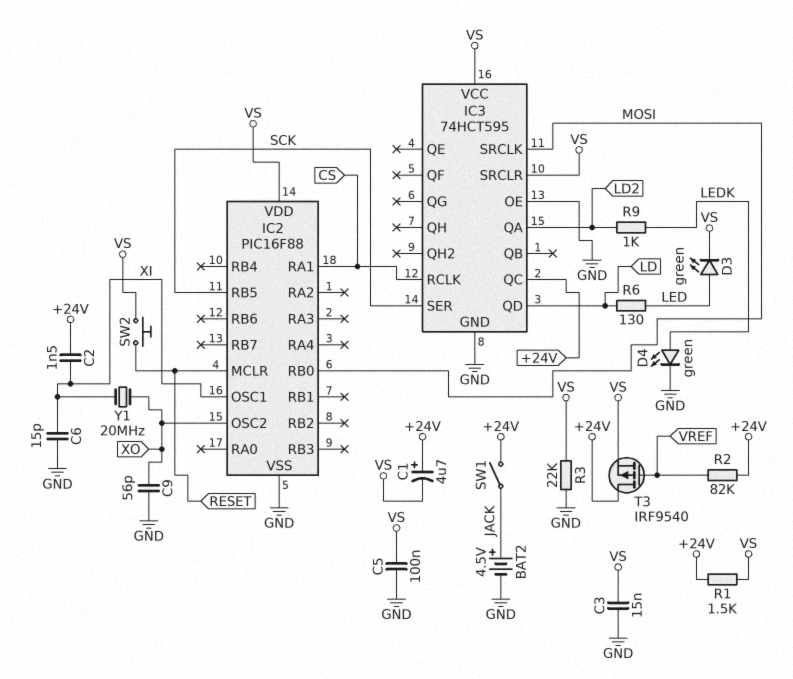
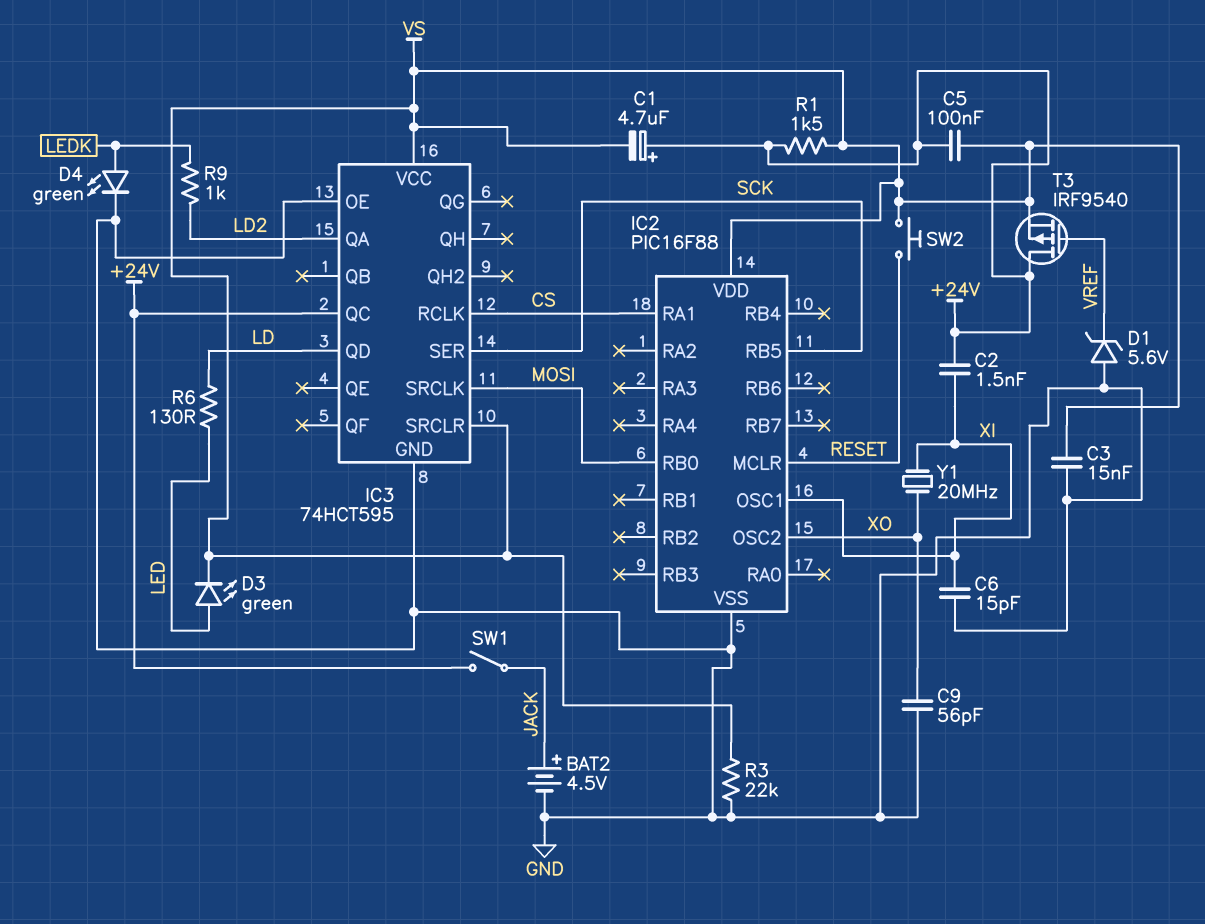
C5: 100nF (GND, VS) -> 100nF (+24V, VS)
D1: none -> zener 5.6V (A GND, K VREF)
R2: 82k (+24V, VREF) -> none

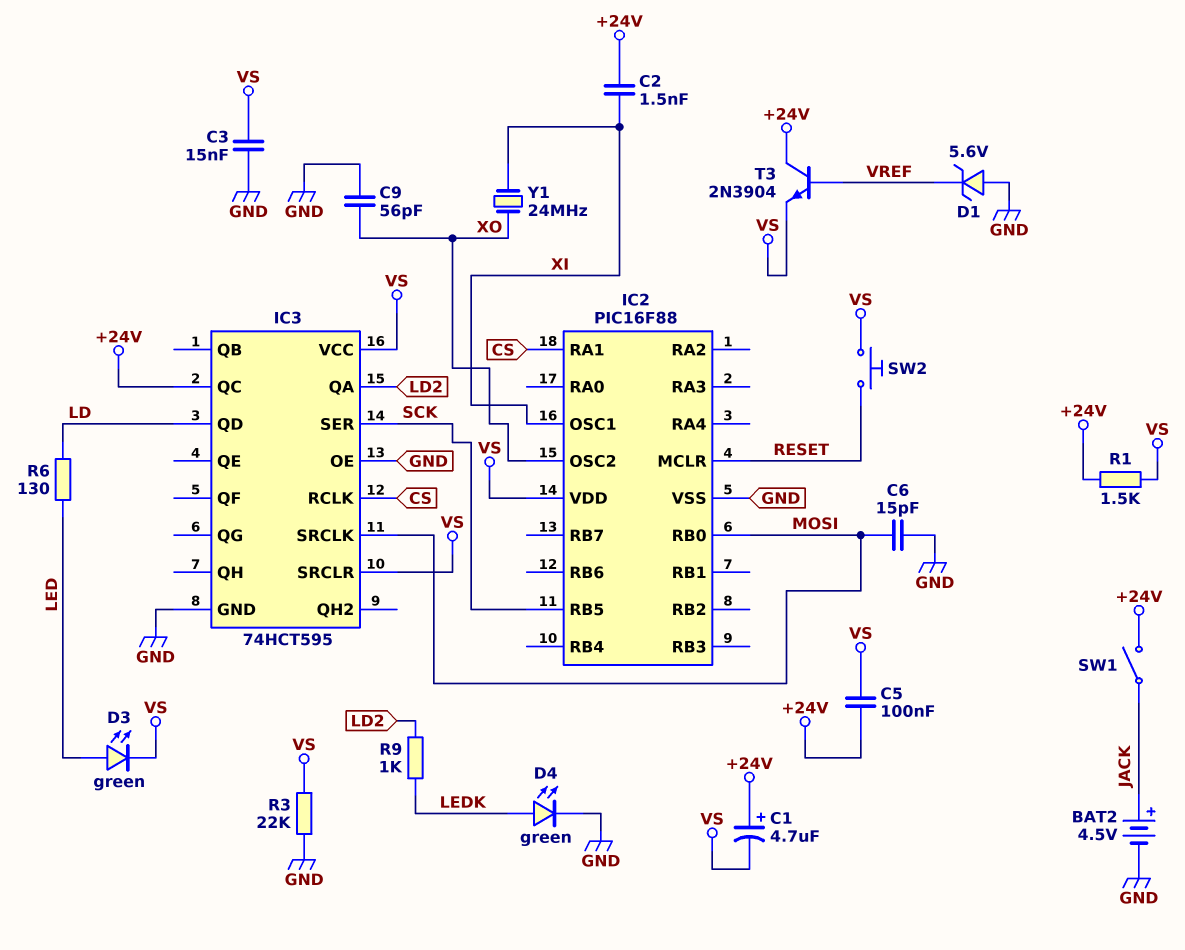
C6: 15pF (GND, XI) -> 15pF (GND, MOSI)
T3: PMOS IRF9540 (G VREF, D +24V, S VS) -> NPN 2N3904 (B VREF, C +24V, E VS)
Y1: 20MHz (XI, XO) -> 24MHz (XI, XO)

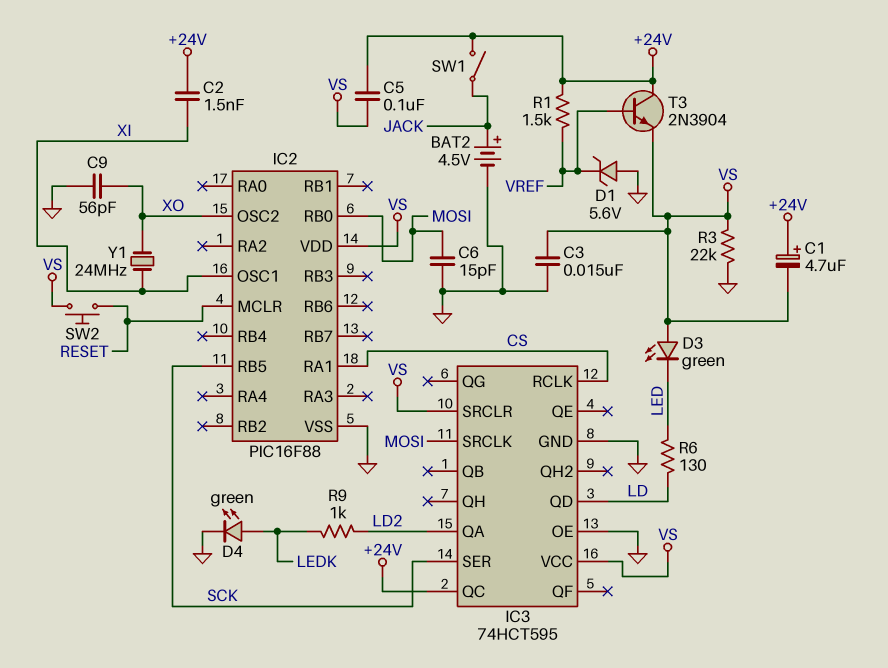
D3: LED green (A LED, K VS) -> LED green (A VS, K LED)
R1: 1.5k (+24V, VS) -> 1.5k (+24V, VREF)

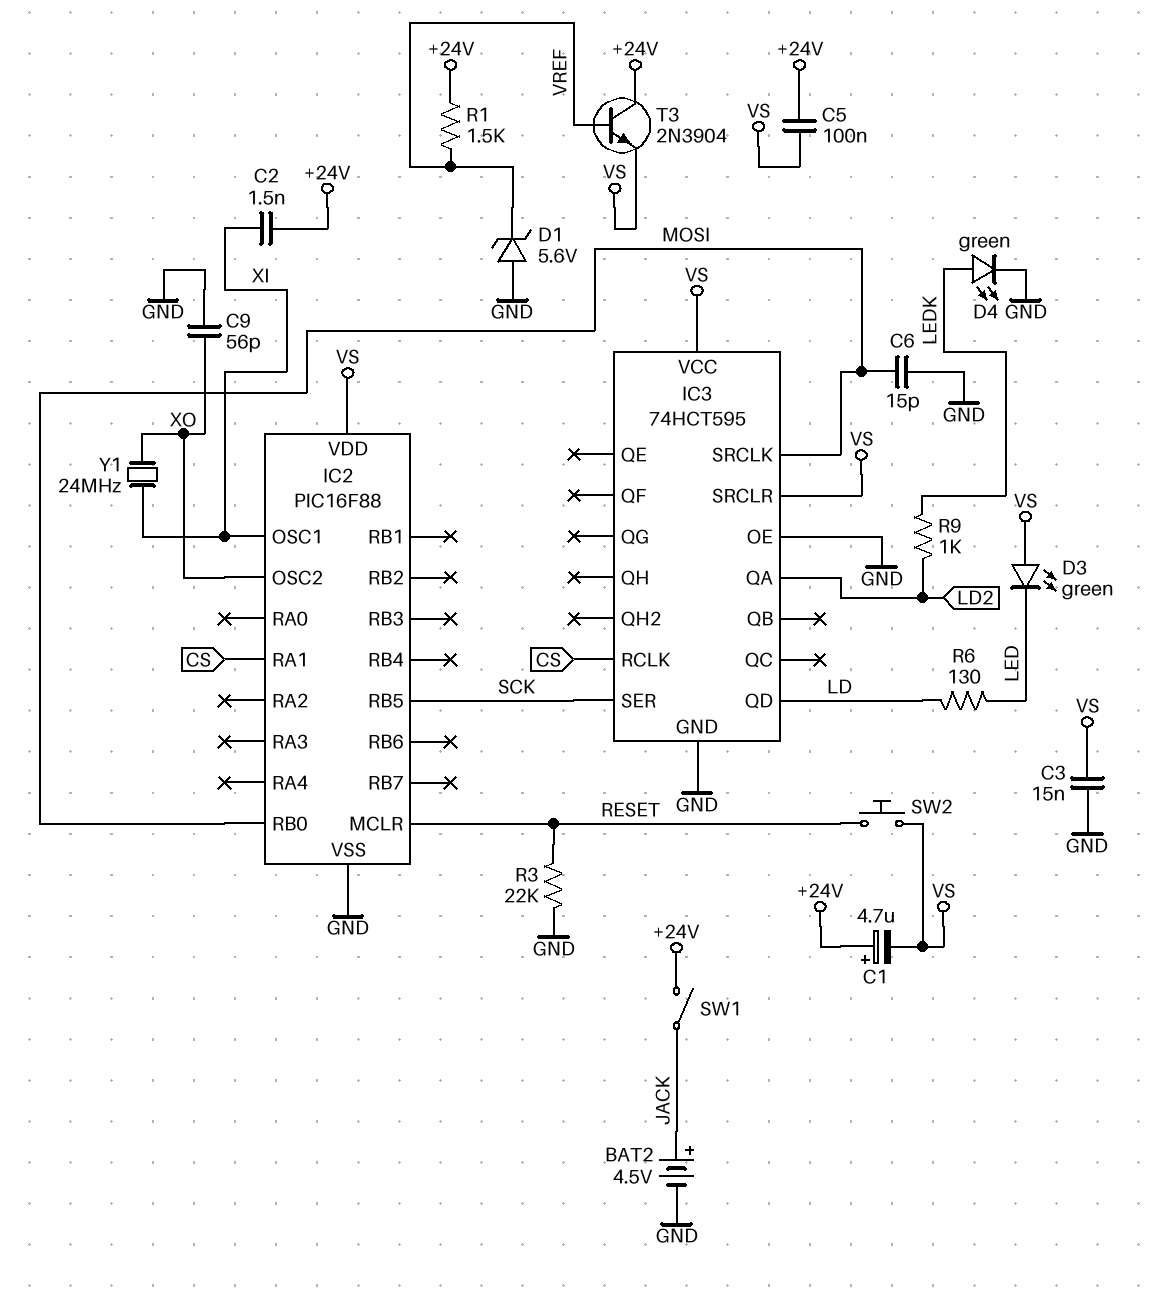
IC3 pin QC: +24V -> none
R3: 22k (GND, VS) -> 22k (GND, RESET)

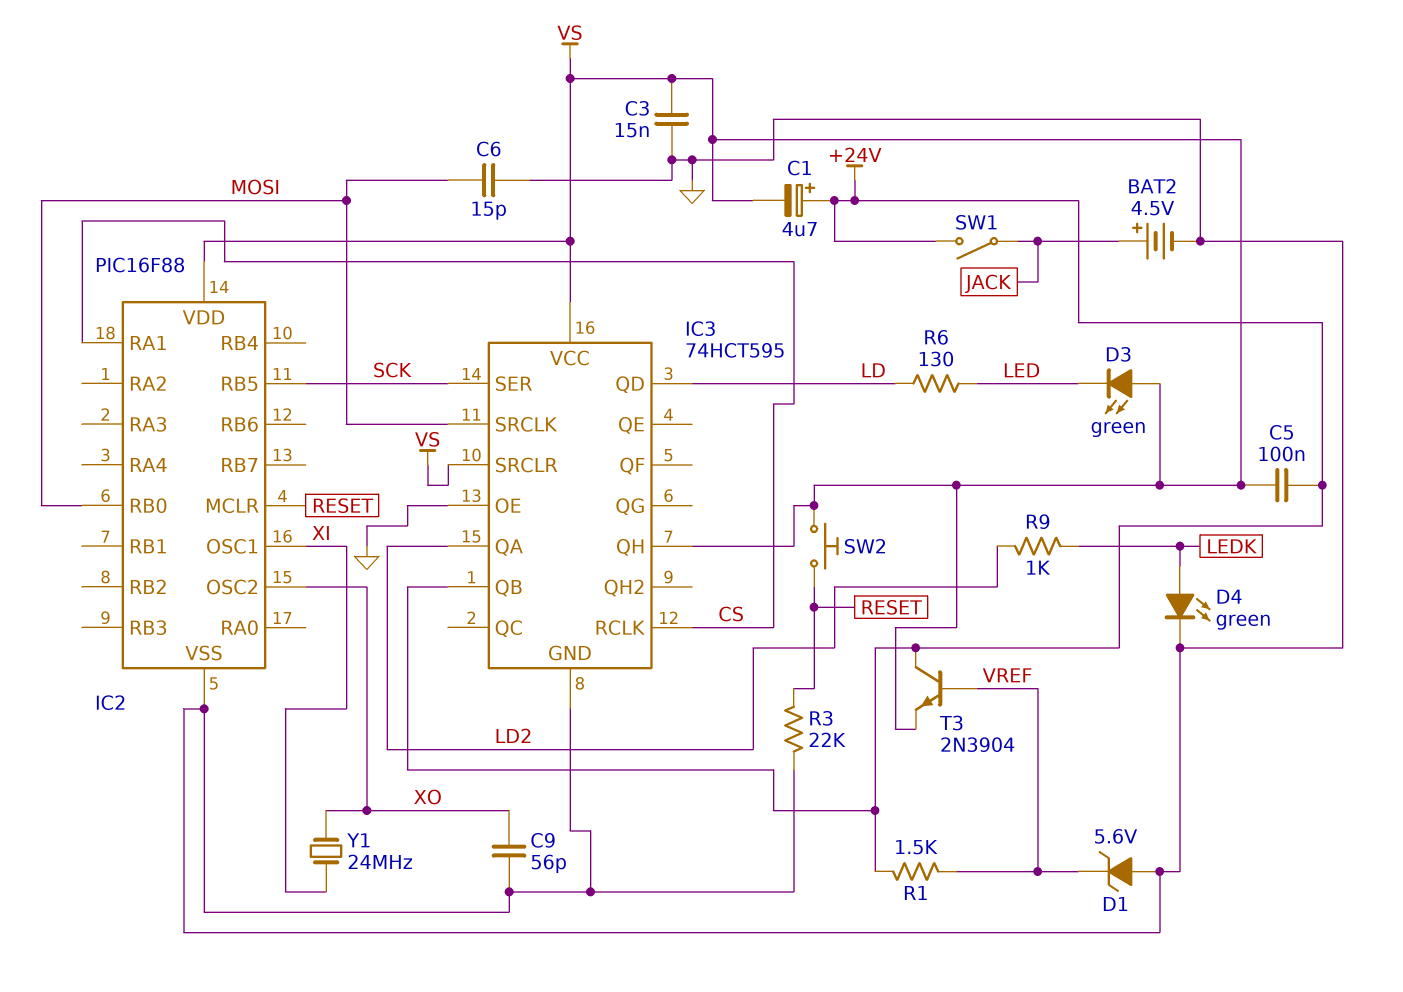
C2: 1.5nF (+24V, XI) -> none
IC3 pin QB: none -> +24V
IC3 pin QH: none -> VS

